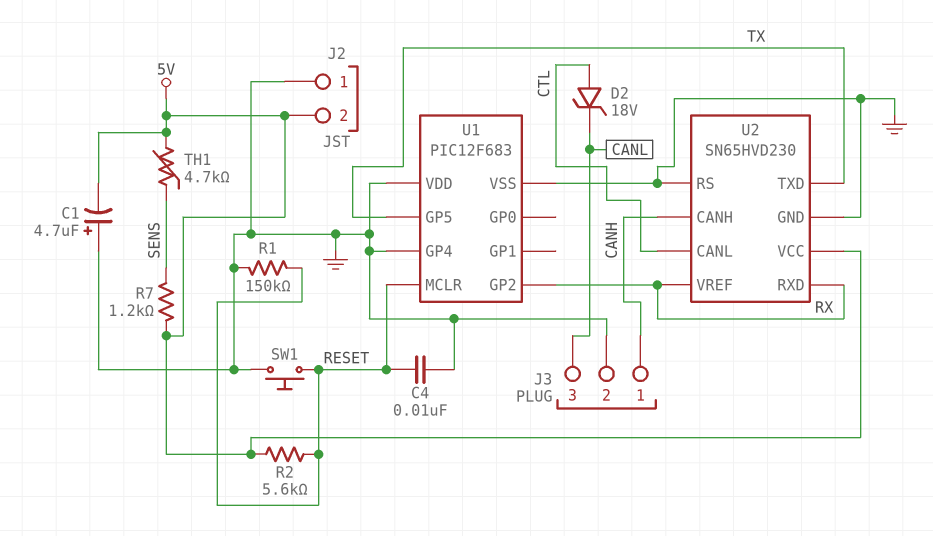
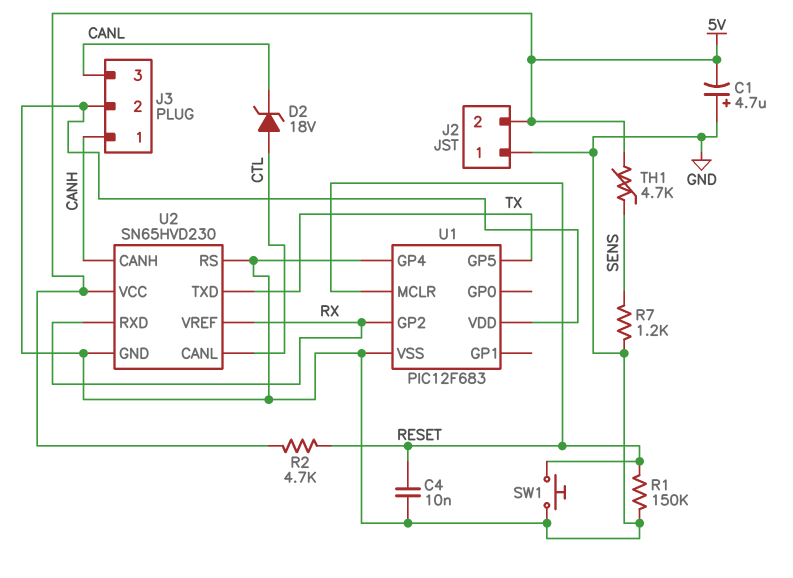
R2: 5.6k (5V, RESET) -> 4.7k (5V, RESET)
R7: 1.2k (5V, SENS) -> 1.2k (GND, SENS)

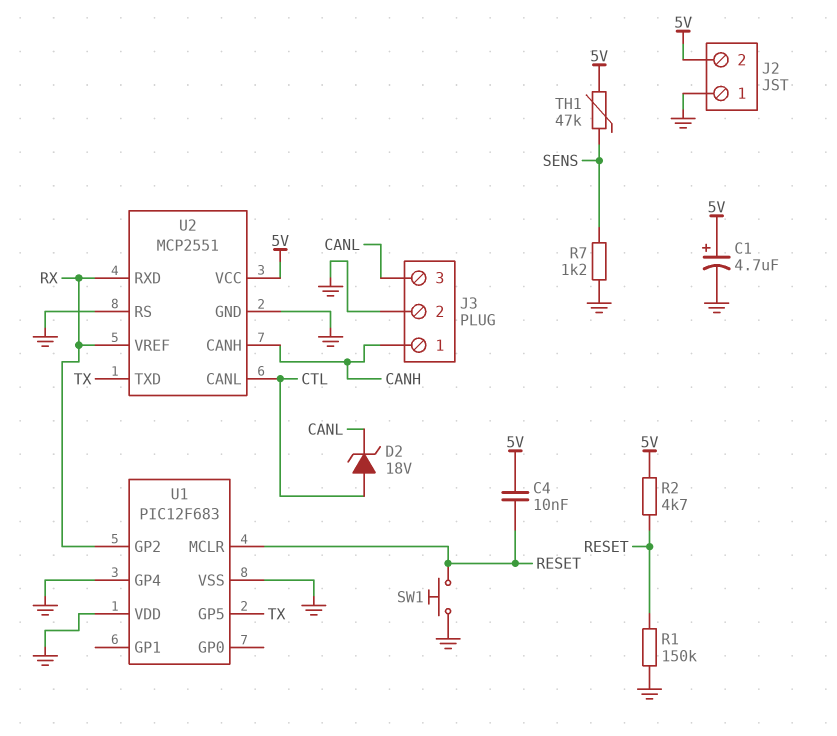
C1: 4.7uF (plus GND, minus 5V) -> 4.7uF (plus 5V, minus GND)
C4: 10nF (GND, RESET) -> 10nF (5V, RESET)
TH1: 4.7k (5V, SENS) -> 47k (5V, SENS)
U2: SN65HVD230 -> MCP2551

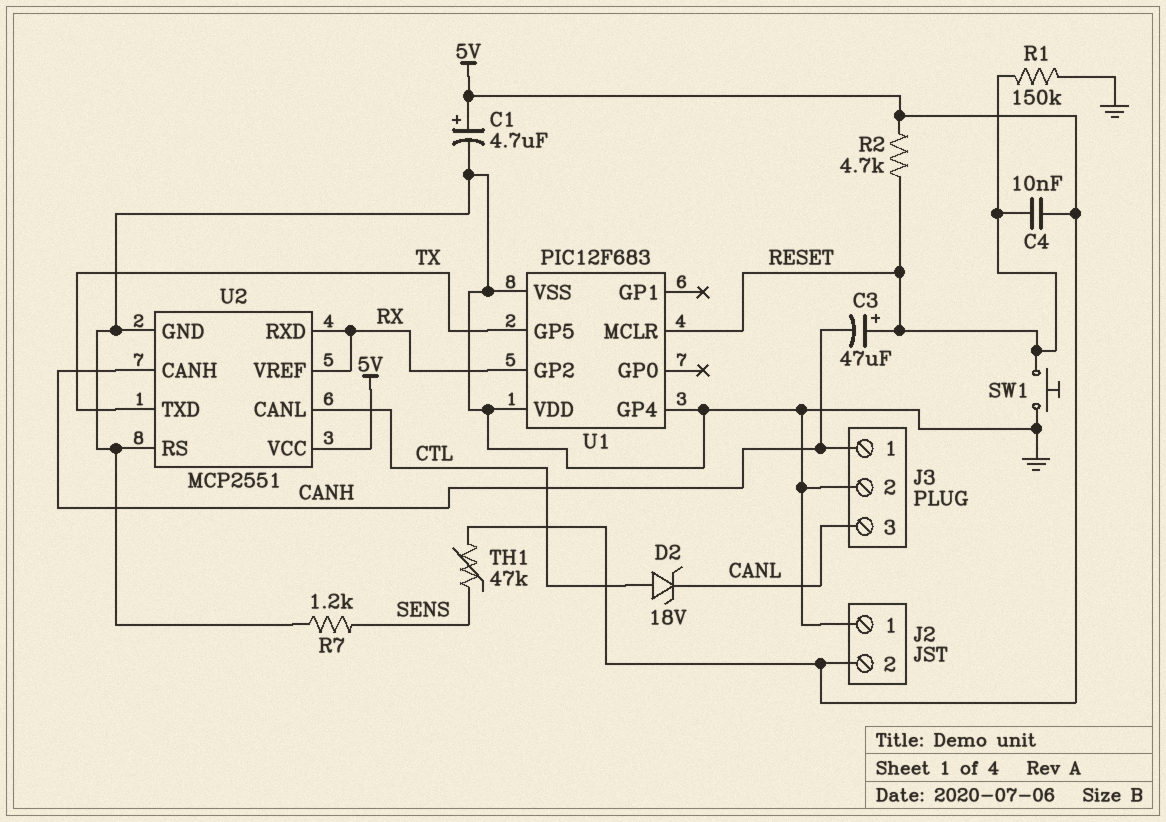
C3: none -> 47uF (plus RESET, minus CANH)

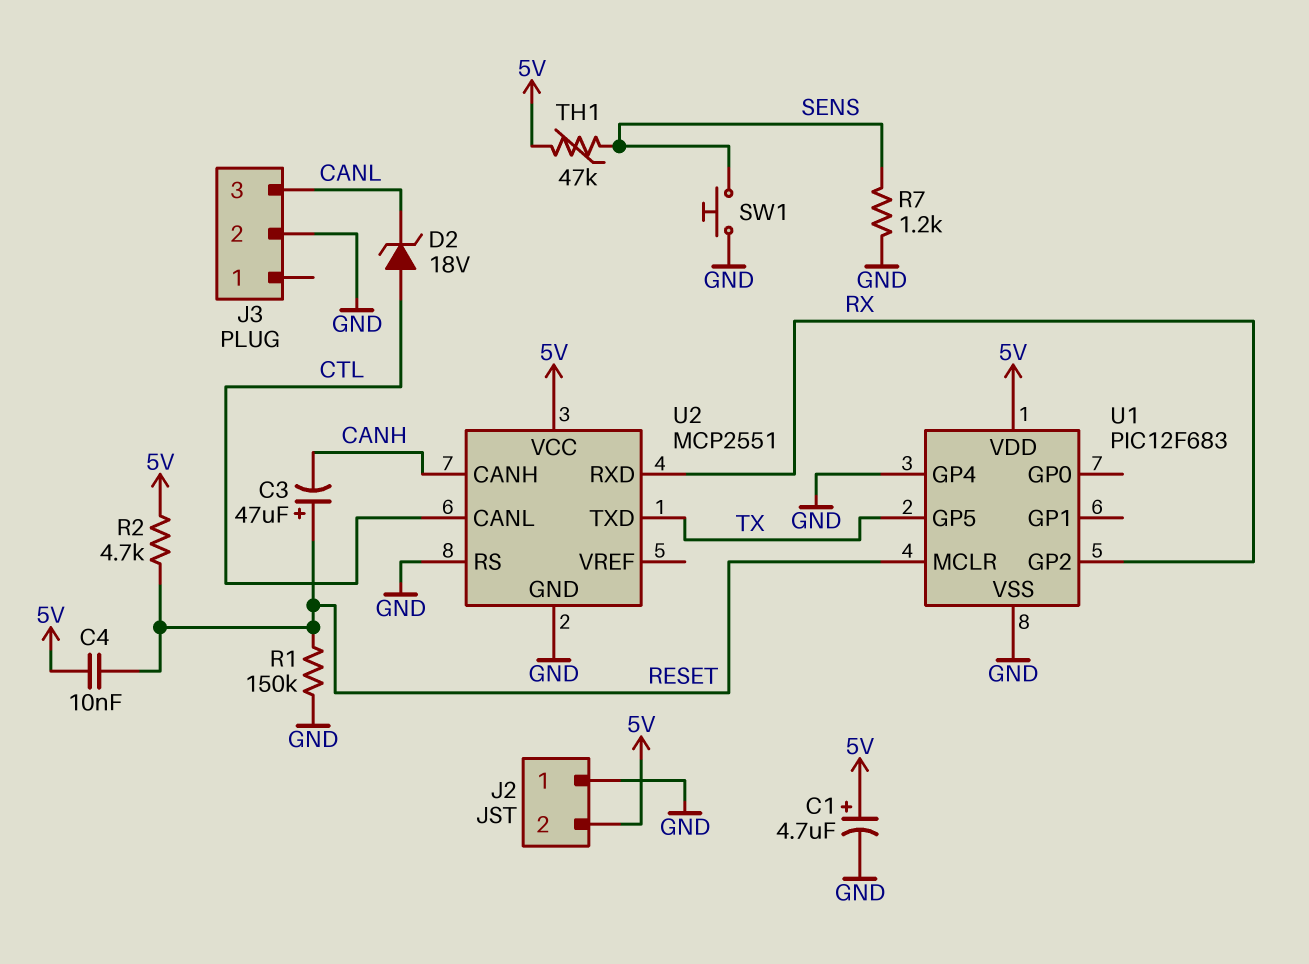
J3 pin 1: CANH -> none
SW1: button (GND, RESET) -> button (GND, SENS)
U1 pin VDD: GND -> 5V
U2 pin VREF: RX -> none

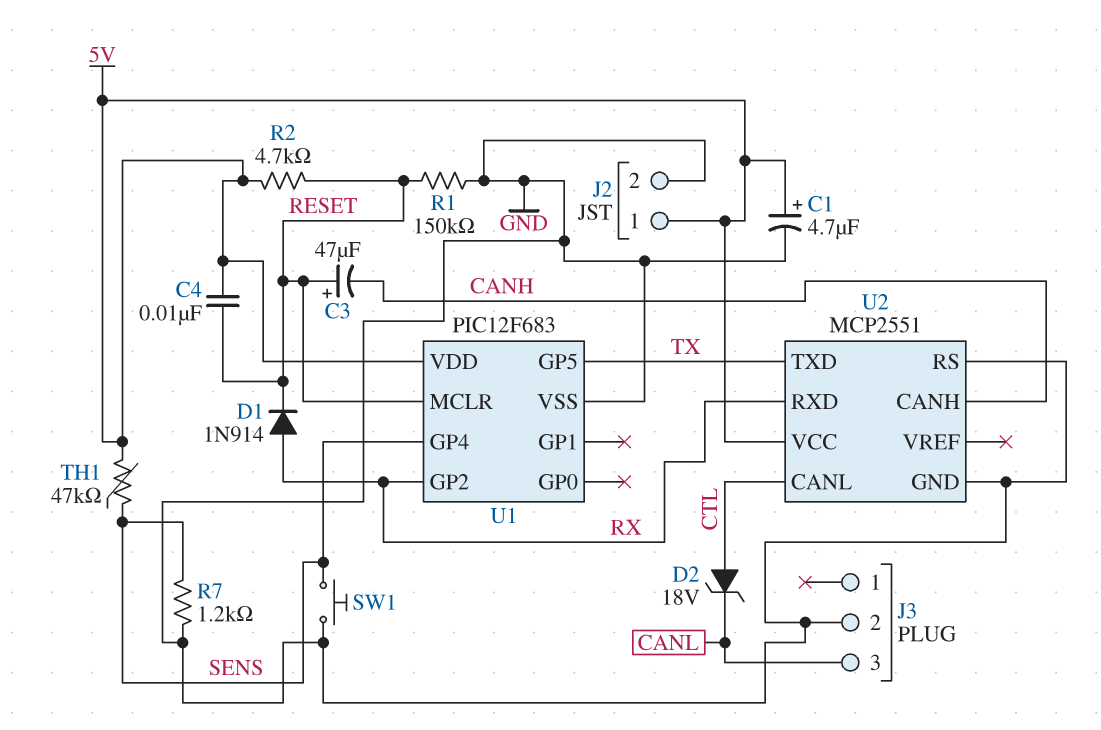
D1: none -> diode 1N914 (A RX, K RESET)
J2 pin 1: GND -> 5V
J2 pin 2: 5V -> GND
U1 pin GP4: GND -> SENS

